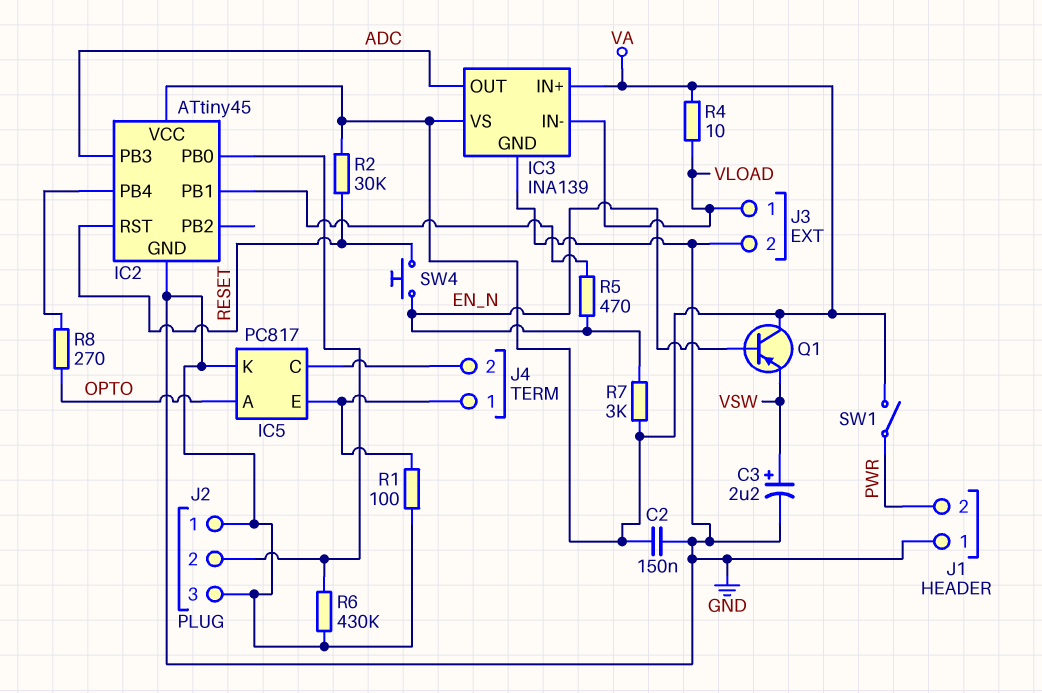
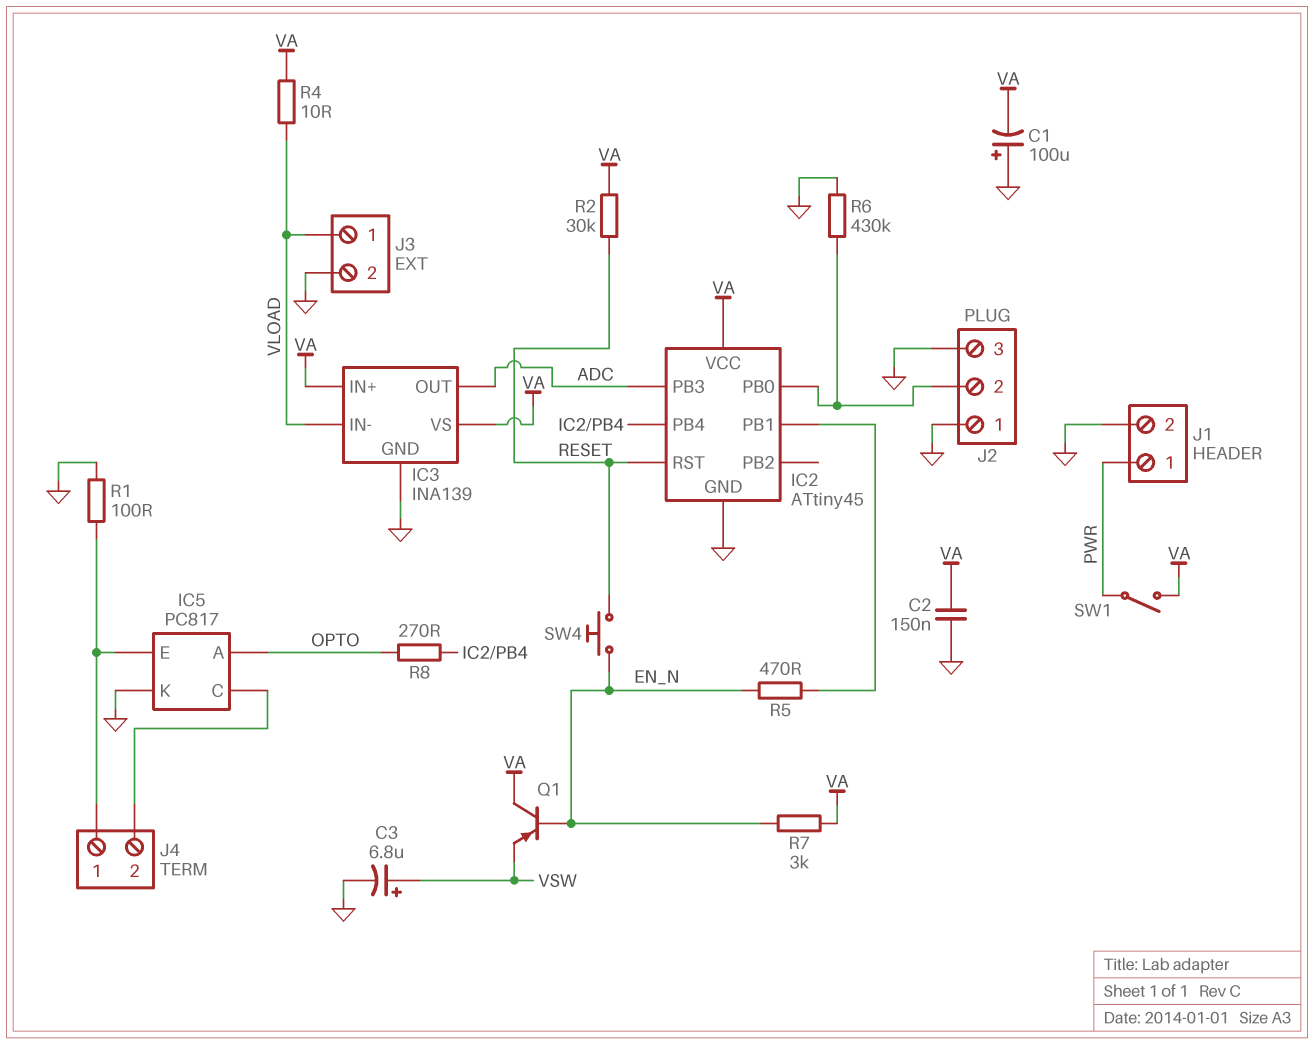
C1: none -> 100uF (plus GND, minus VA)
C3: 2.2uF (plus VSW, minus GND) -> 6.8uF (plus VSW, minus GND)
J1 pin 1: GND -> PWR
J1 pin 2: PWR -> GND

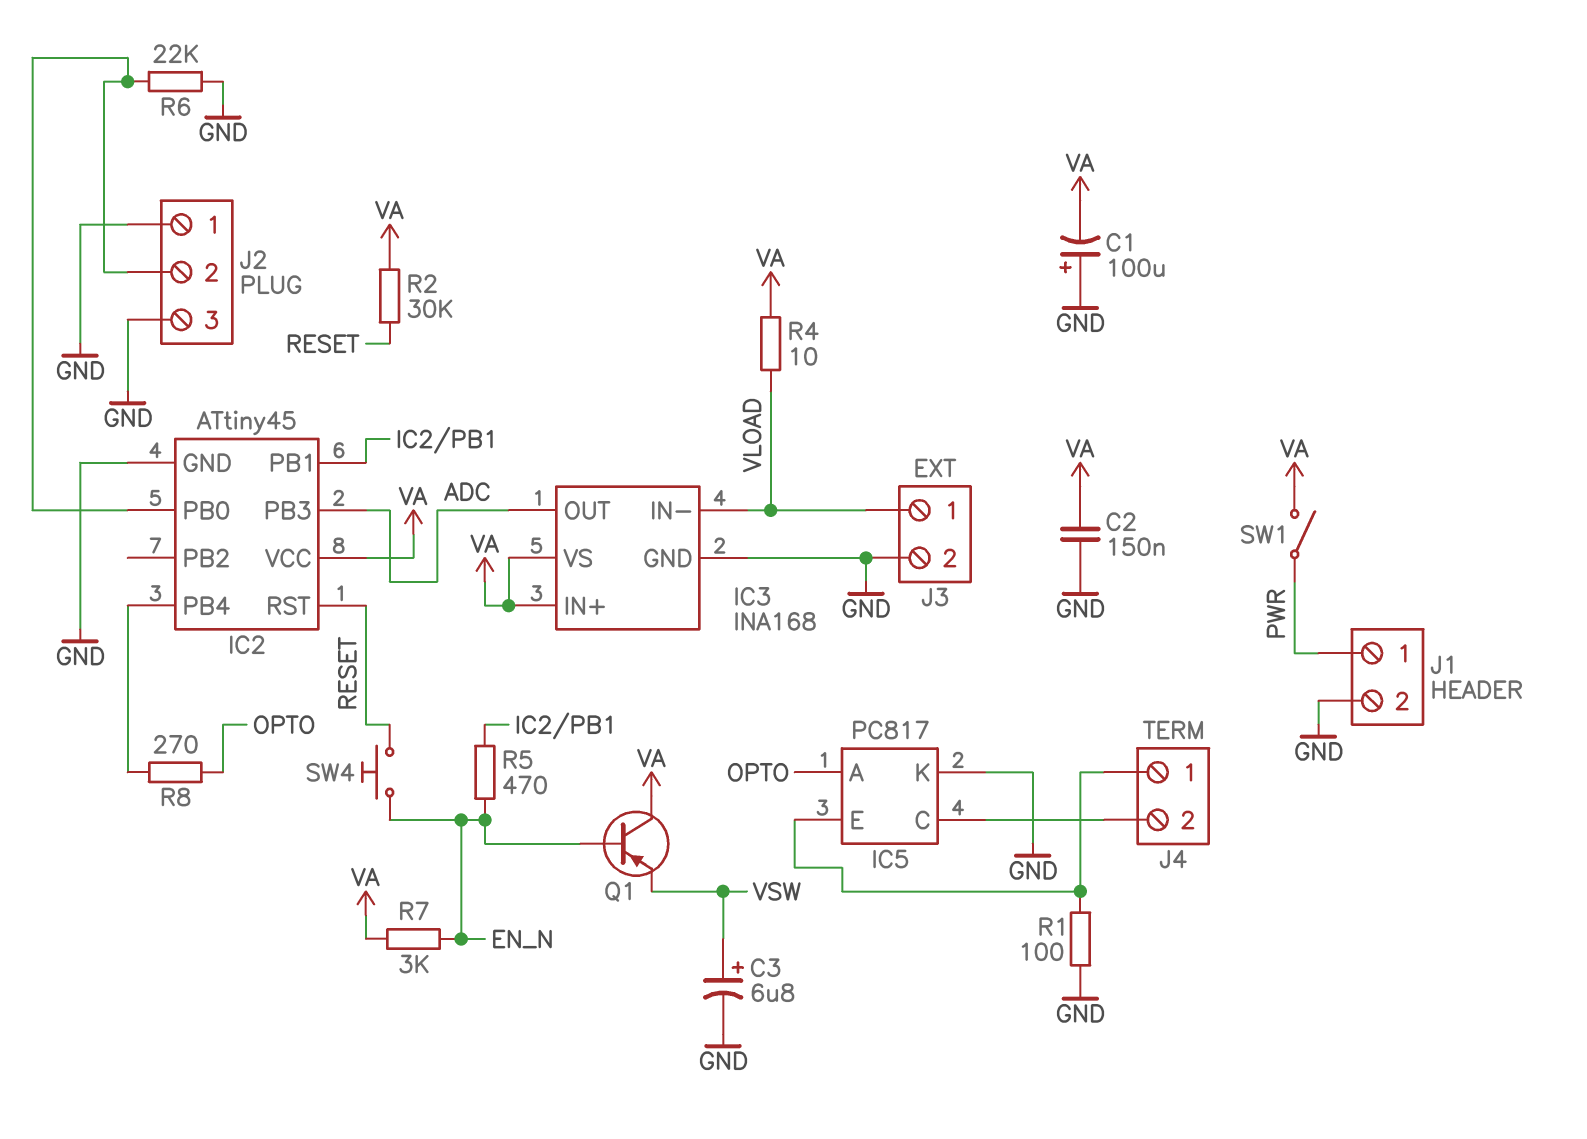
IC3: INA139 -> INA168
R6: 430k (GND, IC2/PB0) -> 22k (GND, IC2/PB0)

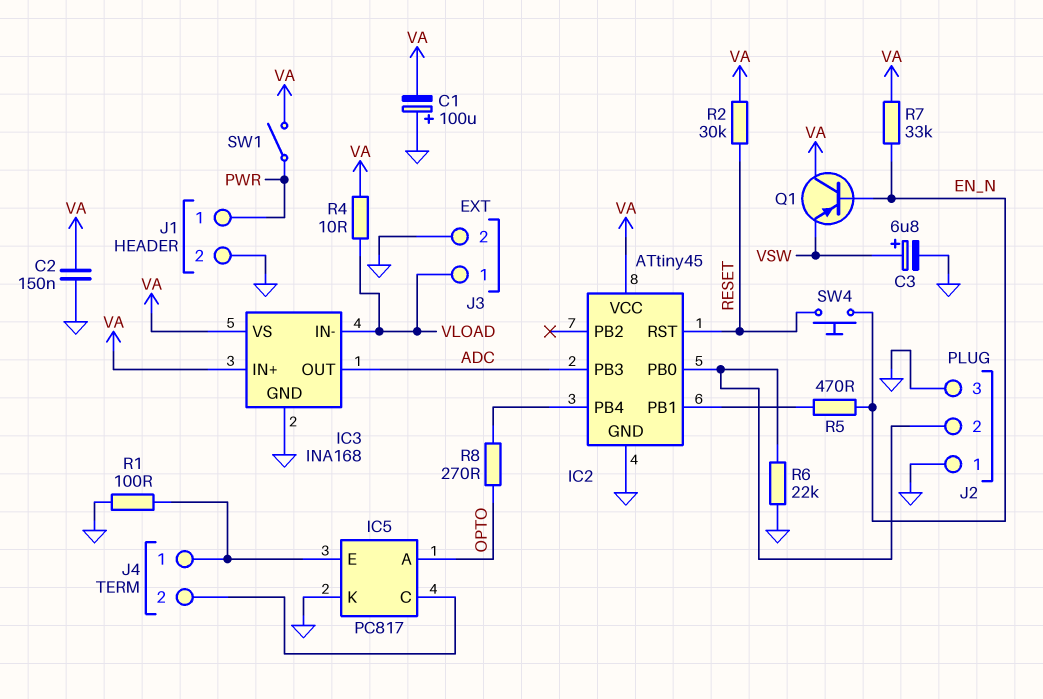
R7: 3k (EN_N, VA) -> 33k (EN_N, VA)

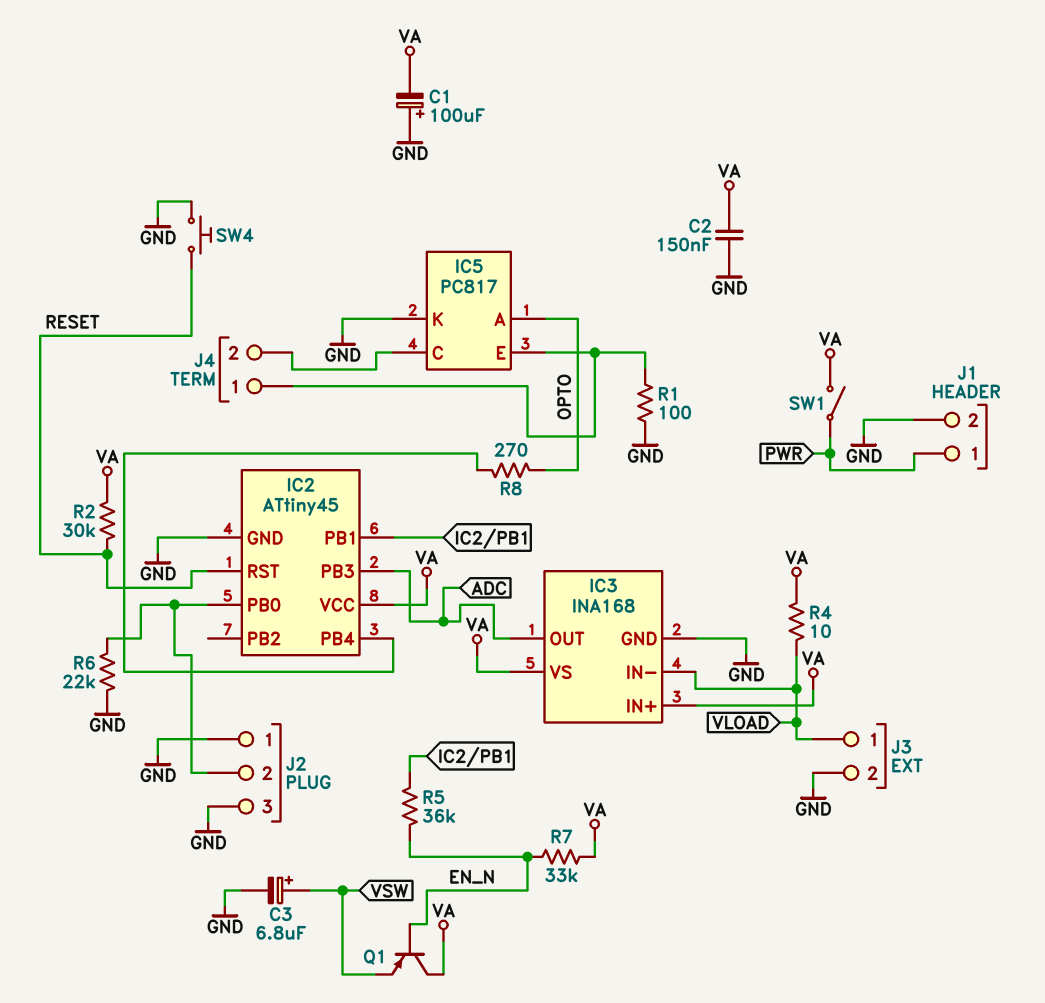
R5: 470 (EN_N, IC2/PB1) -> 36k (EN_N, IC2/PB1)
SW4: button (EN_N, RESET) -> button (GND, RESET)

